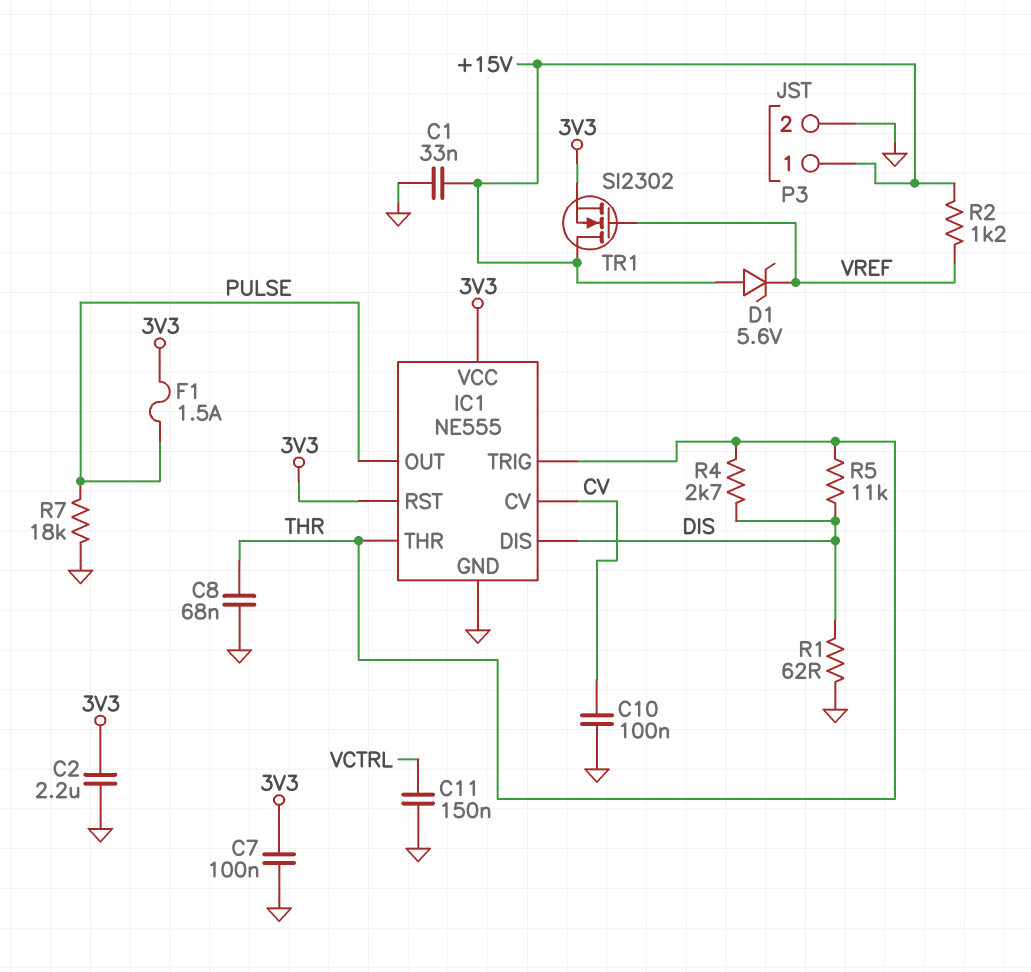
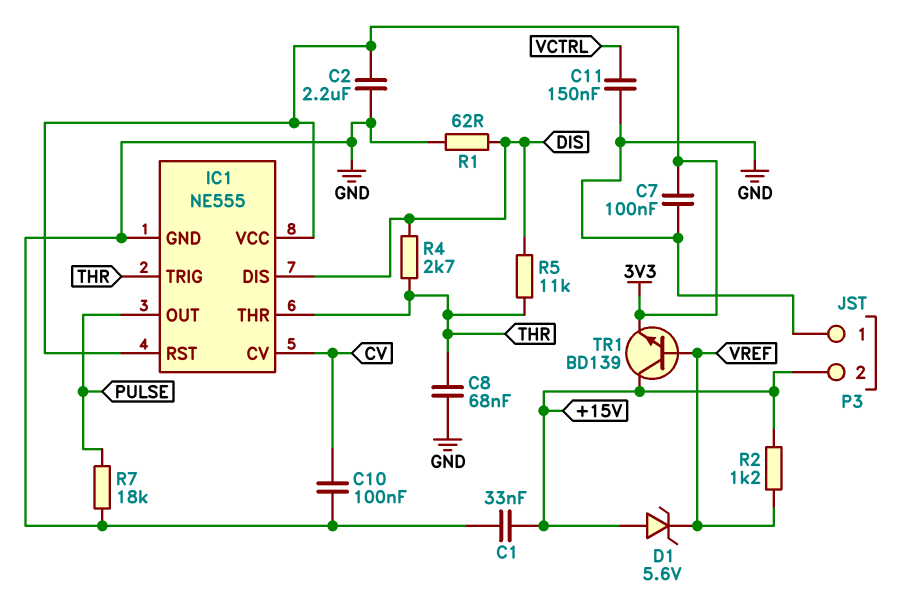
F1: 1.5A (3V3, PULSE) -> none
P3 pin 1: +15V -> GND
P3 pin 2: GND -> +15V
TR1: NMOS SI2302 (G VREF, D +15V, S 3V3) -> NPN BD139 (B VREF, C +15V, E 3V3)

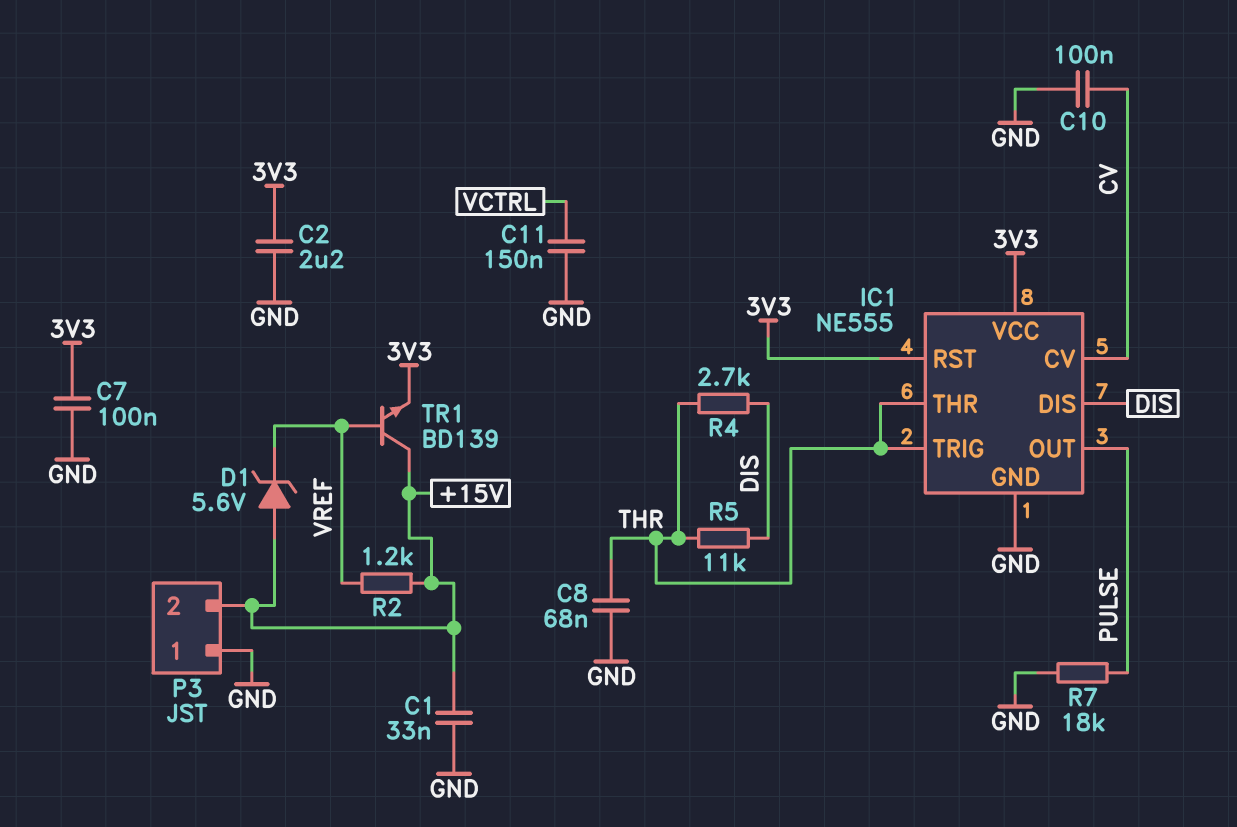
R1: 62 (DIS, GND) -> none

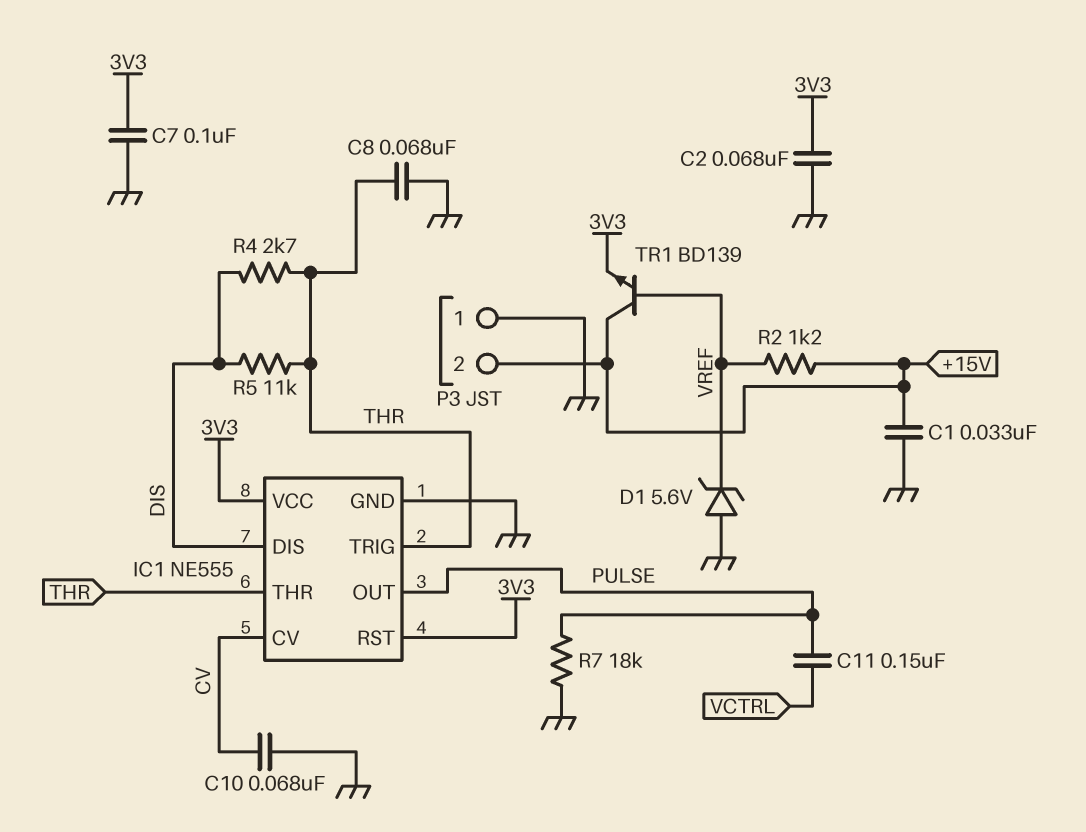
C2: 2.2uF (3V3, GND) -> 68nF (3V3, GND)
C10: 100nF (CV, GND) -> 68nF (CV, GND)
C11: 150nF (GND, VCTRL) -> 150nF (PULSE, VCTRL)
D1: zener 5.6V (A +15V, K VREF) -> zener 5.6V (A GND, K VREF)

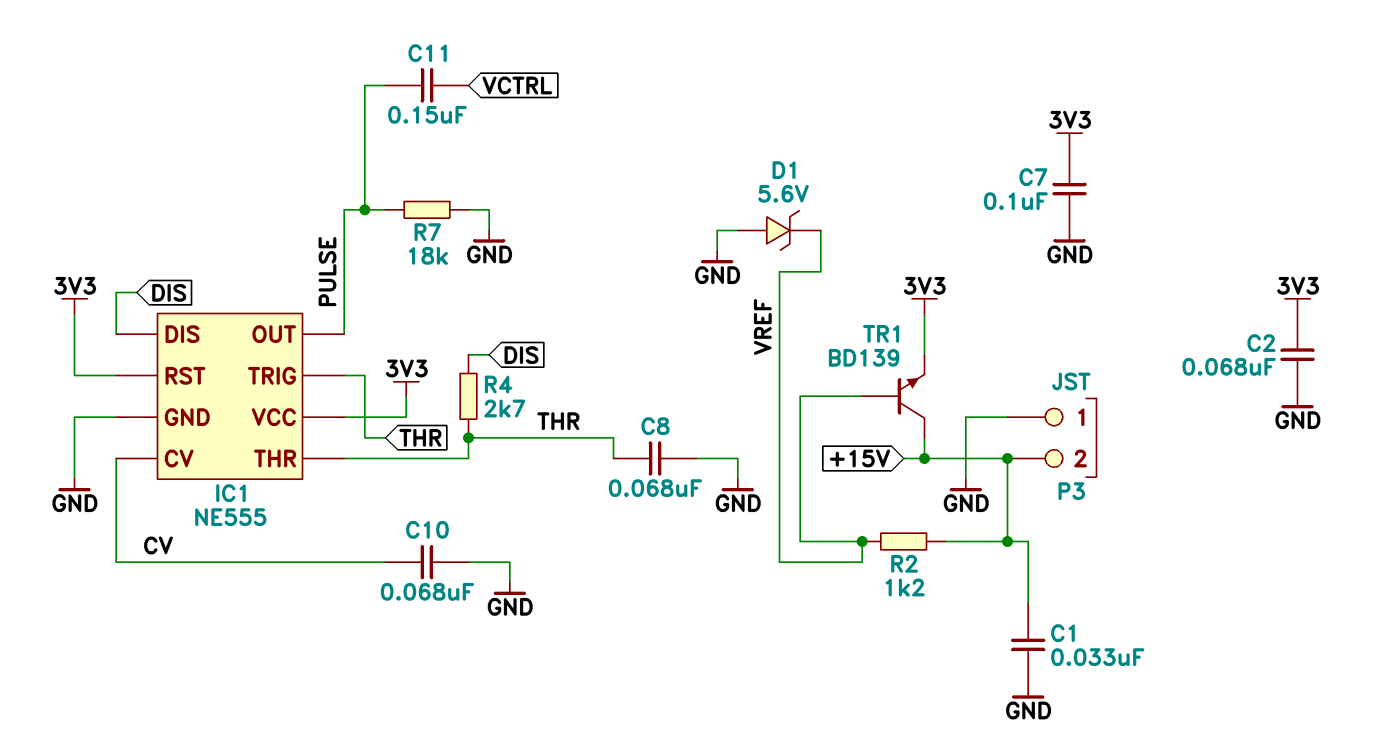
R5: 11k (DIS, THR) -> none

